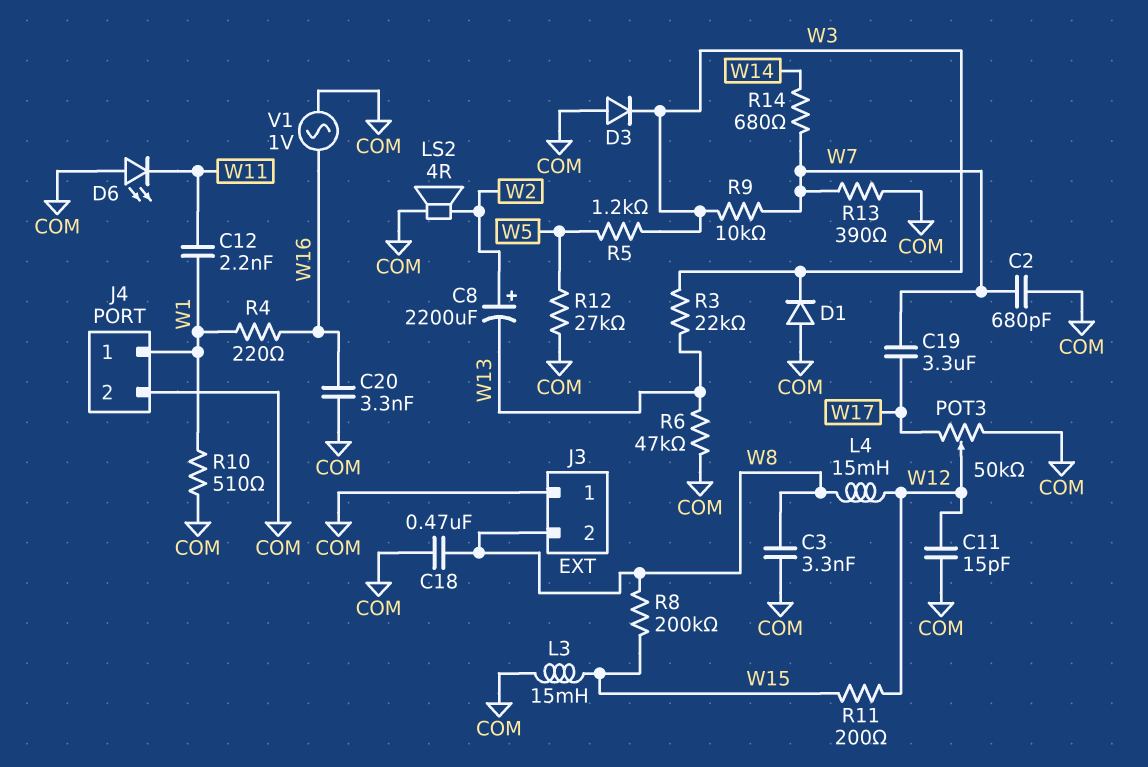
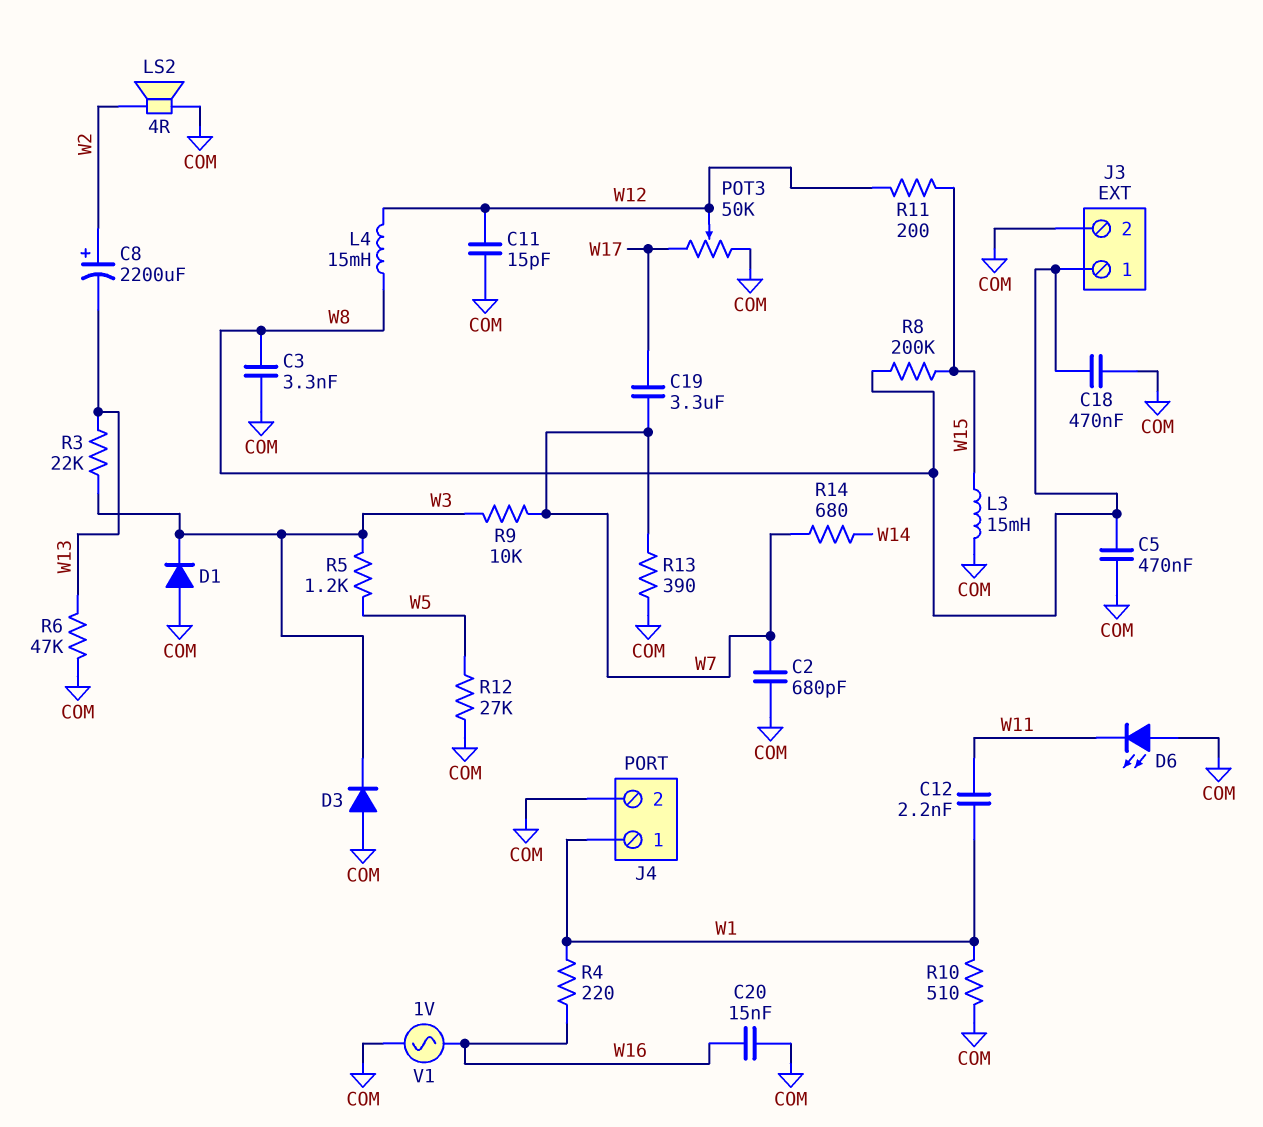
C5: none -> 470nF (COM, W8)
C20: 3.3nF (COM, W16) -> 15nF (COM, W16)
J3 pin 1: COM -> W8
J3 pin 2: W8 -> COM

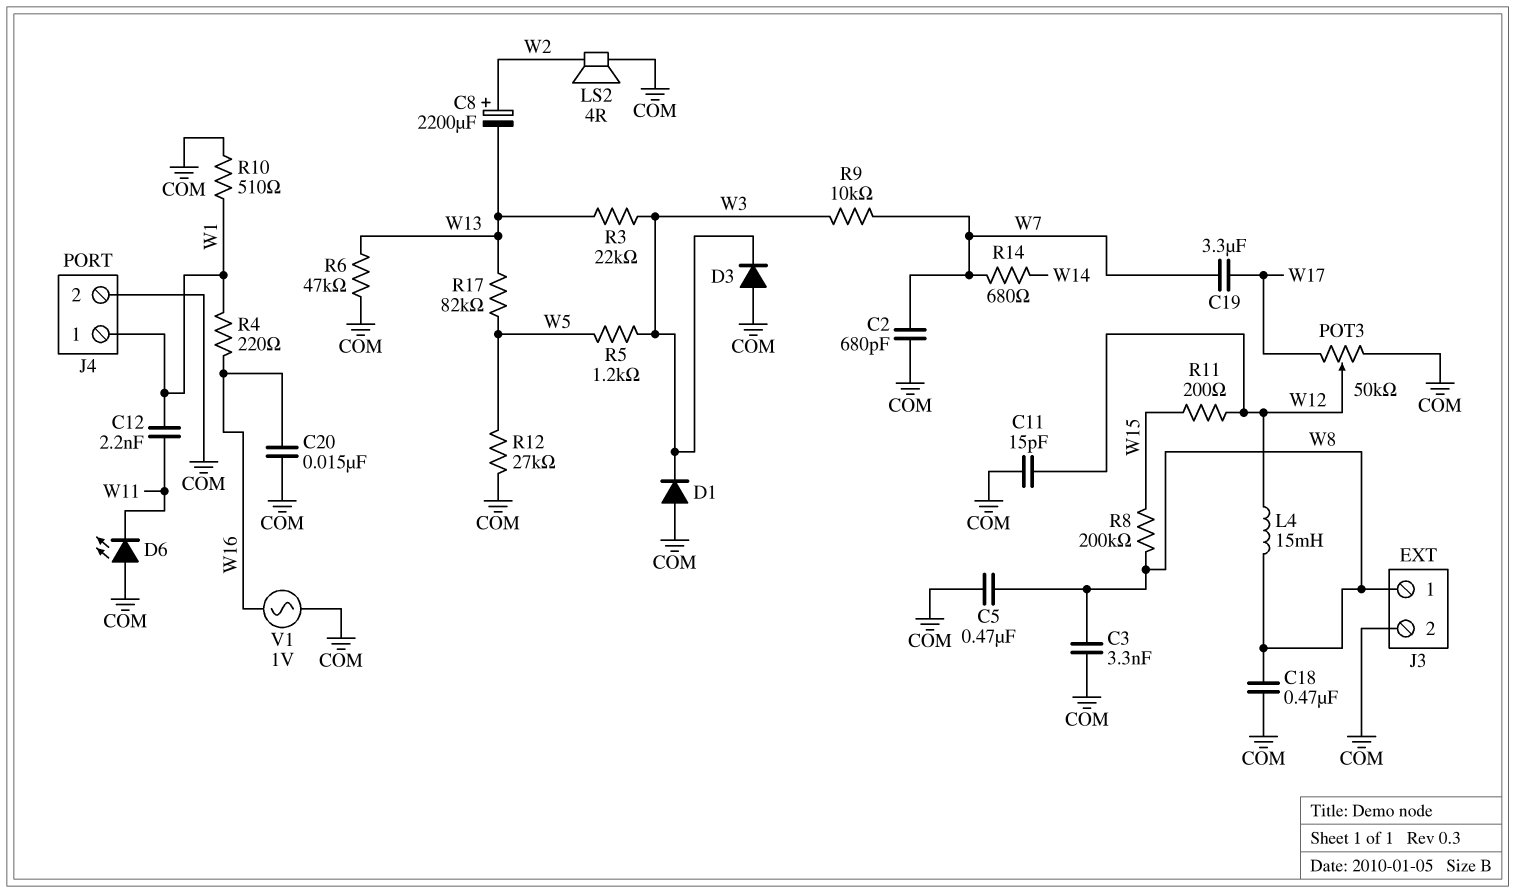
L3: 15mH (COM, W15) -> none
R13: 390 (COM, W7) -> none
R17: none -> 82k (W5, W13)

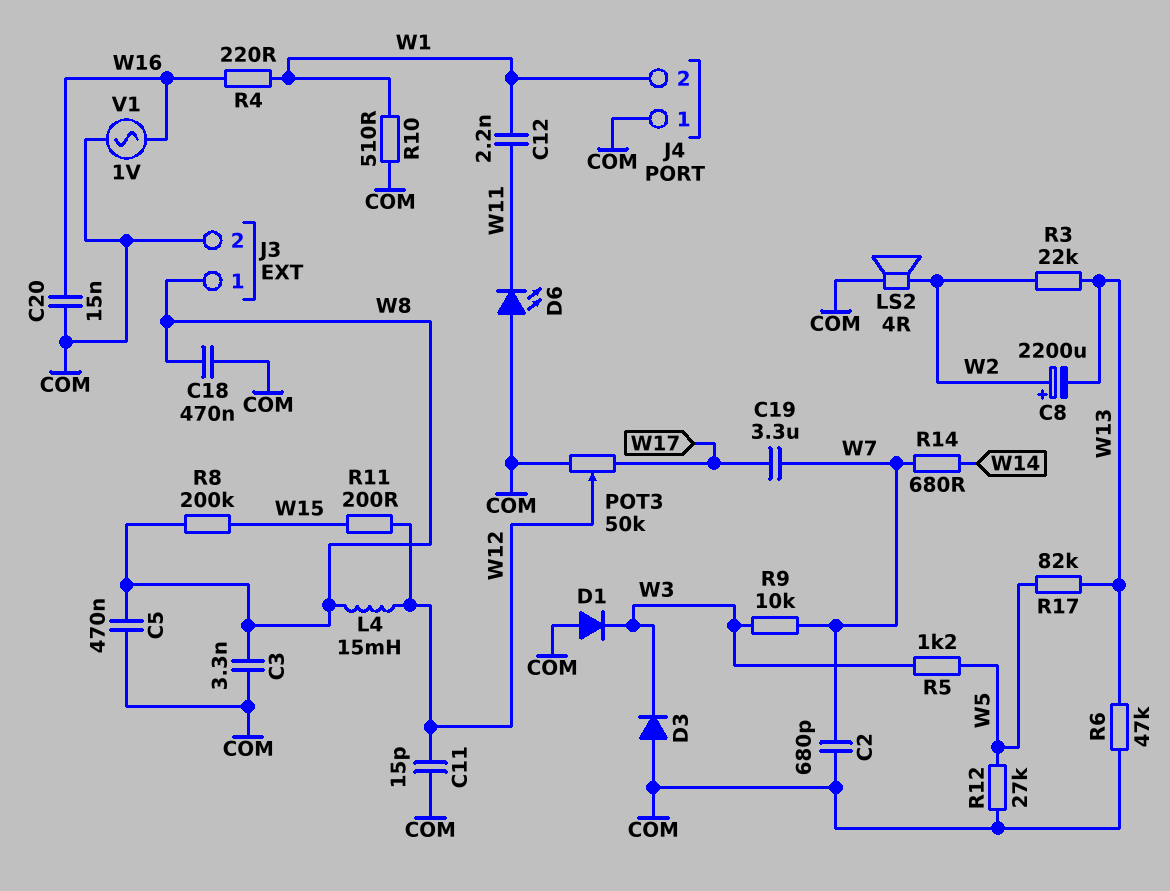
J4 pin 1: W1 -> COM
J4 pin 2: COM -> W1
R3: 22k (W3, W13) -> 22k (W2, W13)

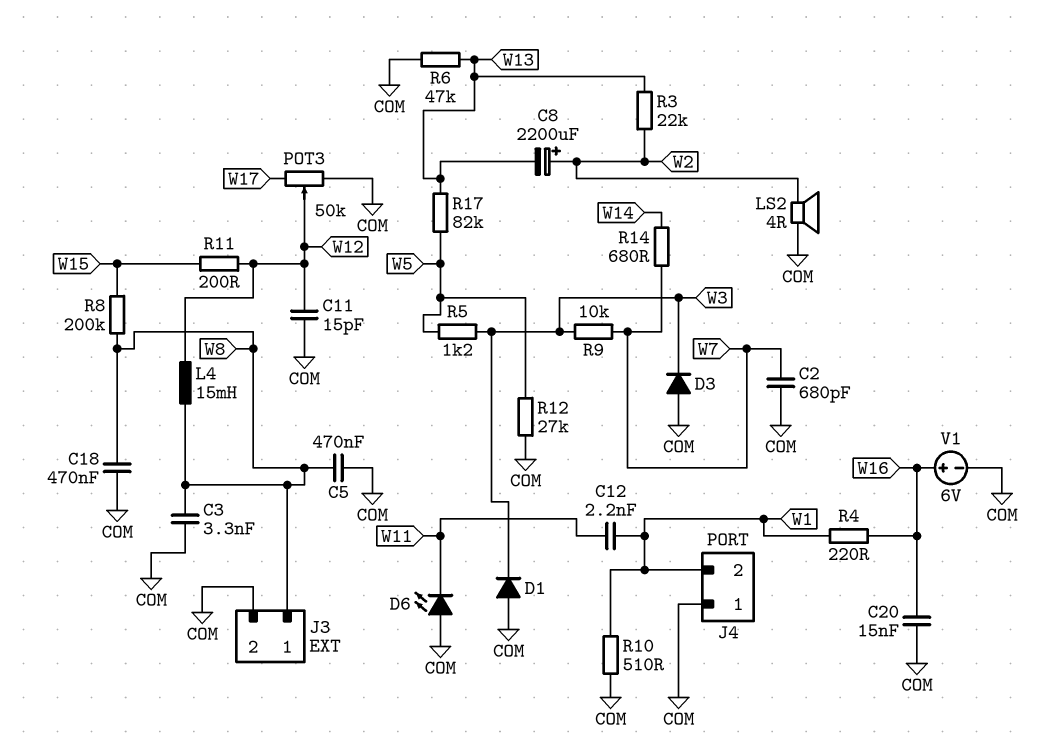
C19: 3.3uF (W7, W17) -> none
V1: AC 1V (COM, W16) -> 6V (plus W16, minus COM)

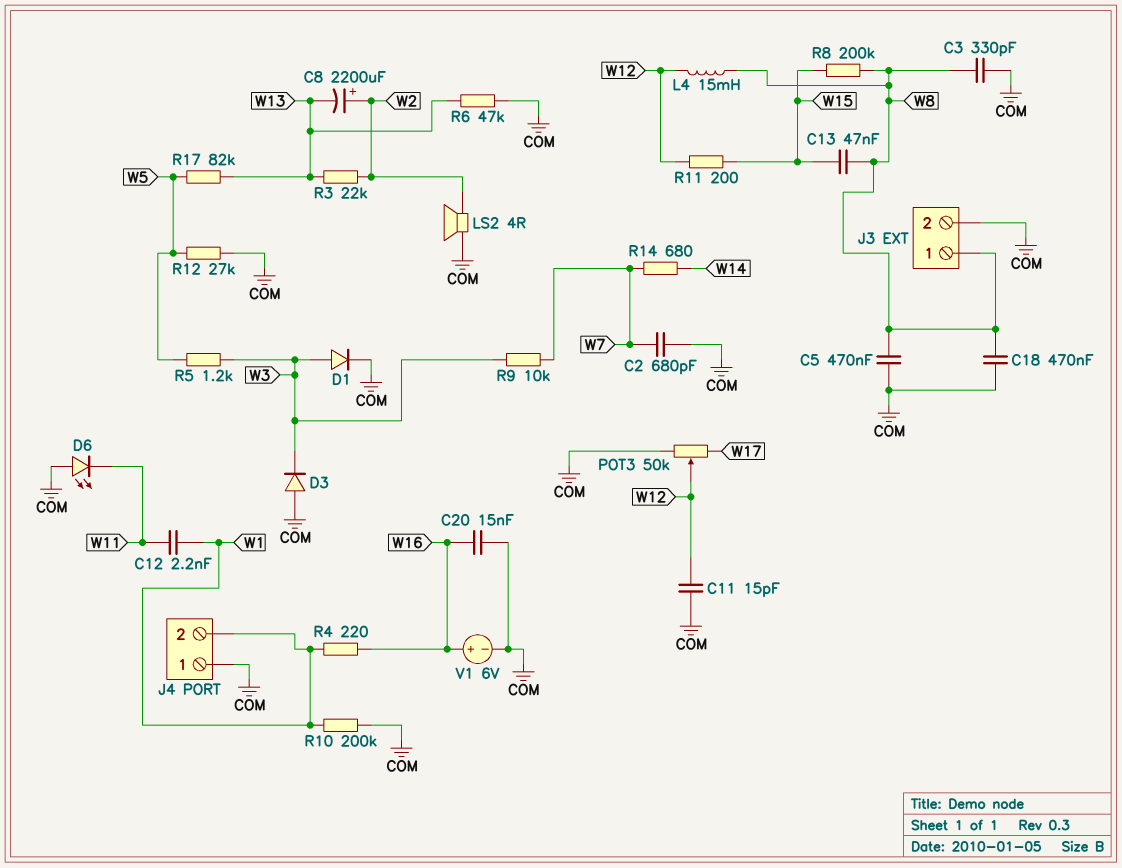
C3: 3.3nF (COM, W8) -> 330pF (COM, W8)
C13: none -> 47nF (W8, W15)
D1: diode (A COM, K W3) -> diode (A W3, K COM)
R10: 510 (COM, W1) -> 200k (COM, W1)

